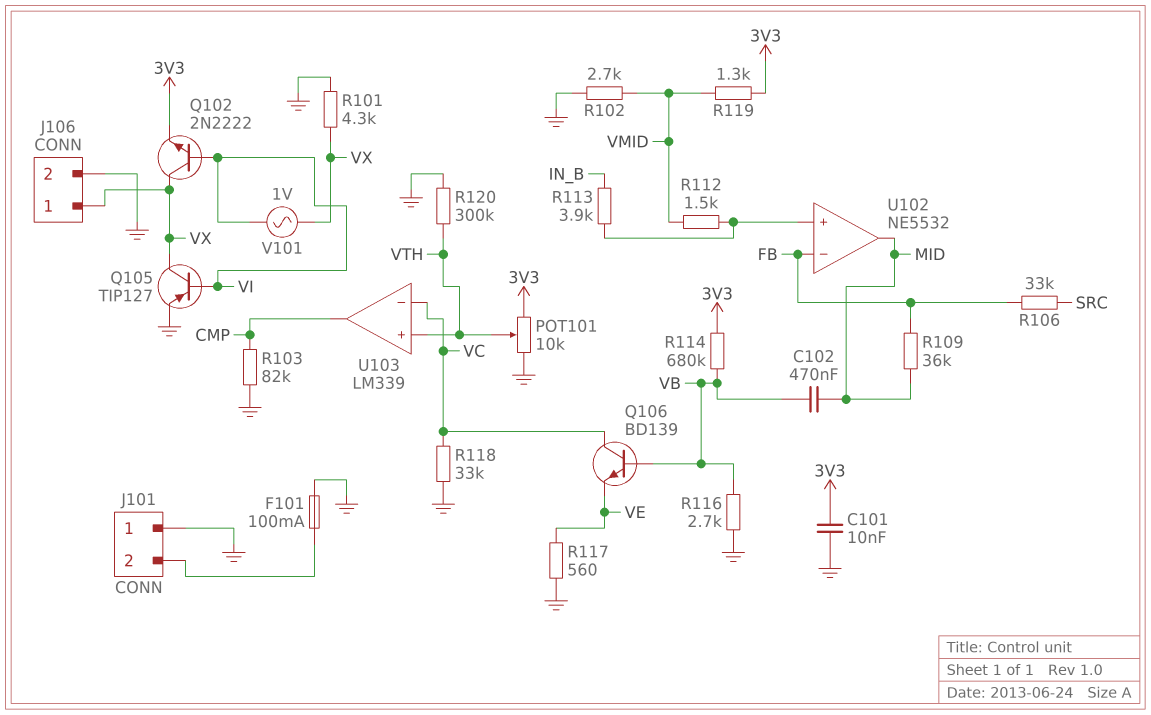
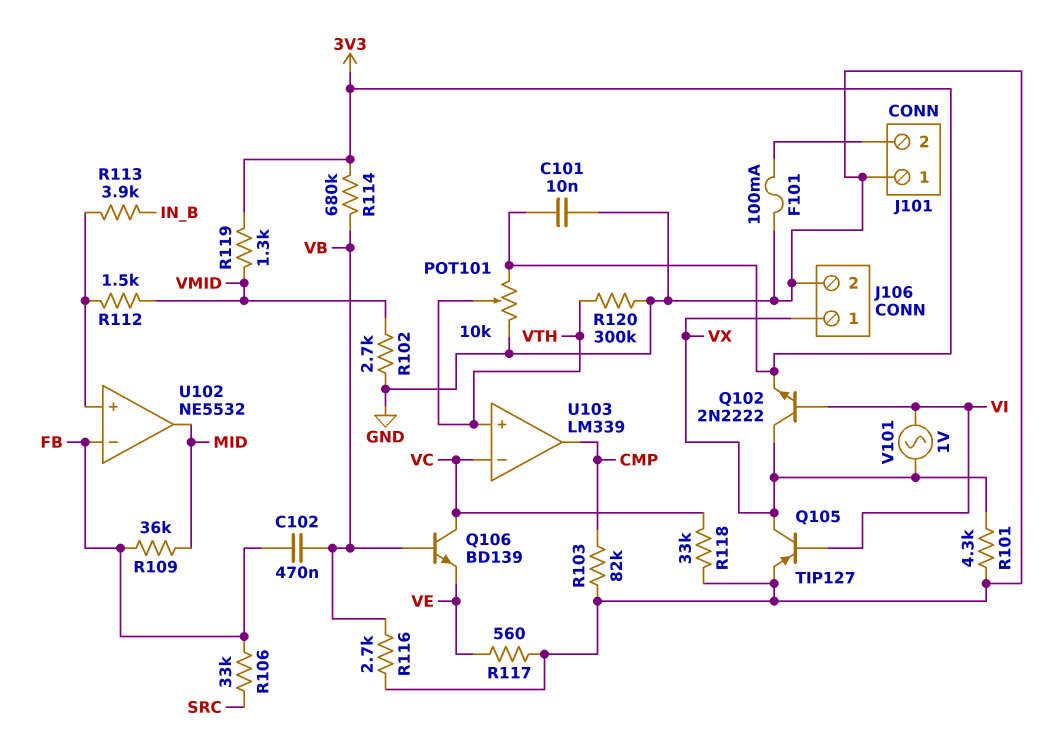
C102: 470nF (MID, VB) -> 470nF (FB, VB)

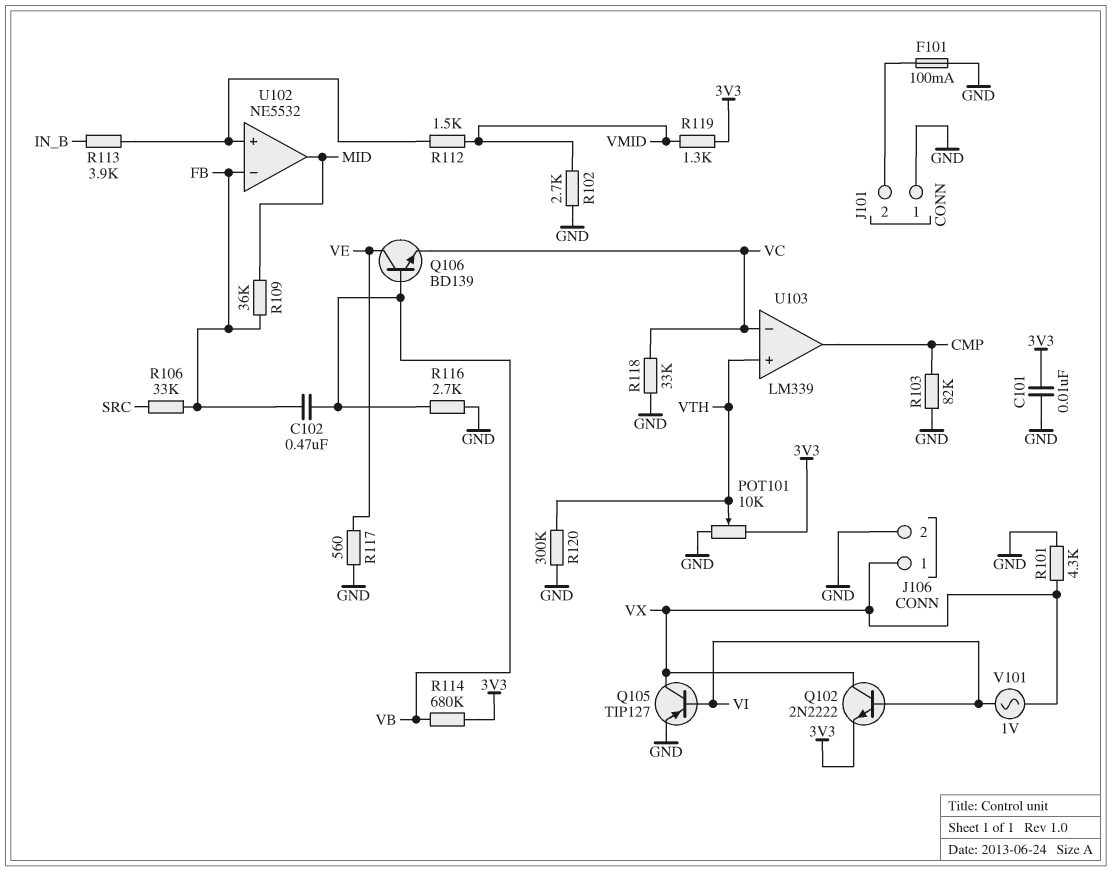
Q106: NPN BD139 (B VB, C VC, E VE) -> NPN BD139 (B VB, C VE, E VC)

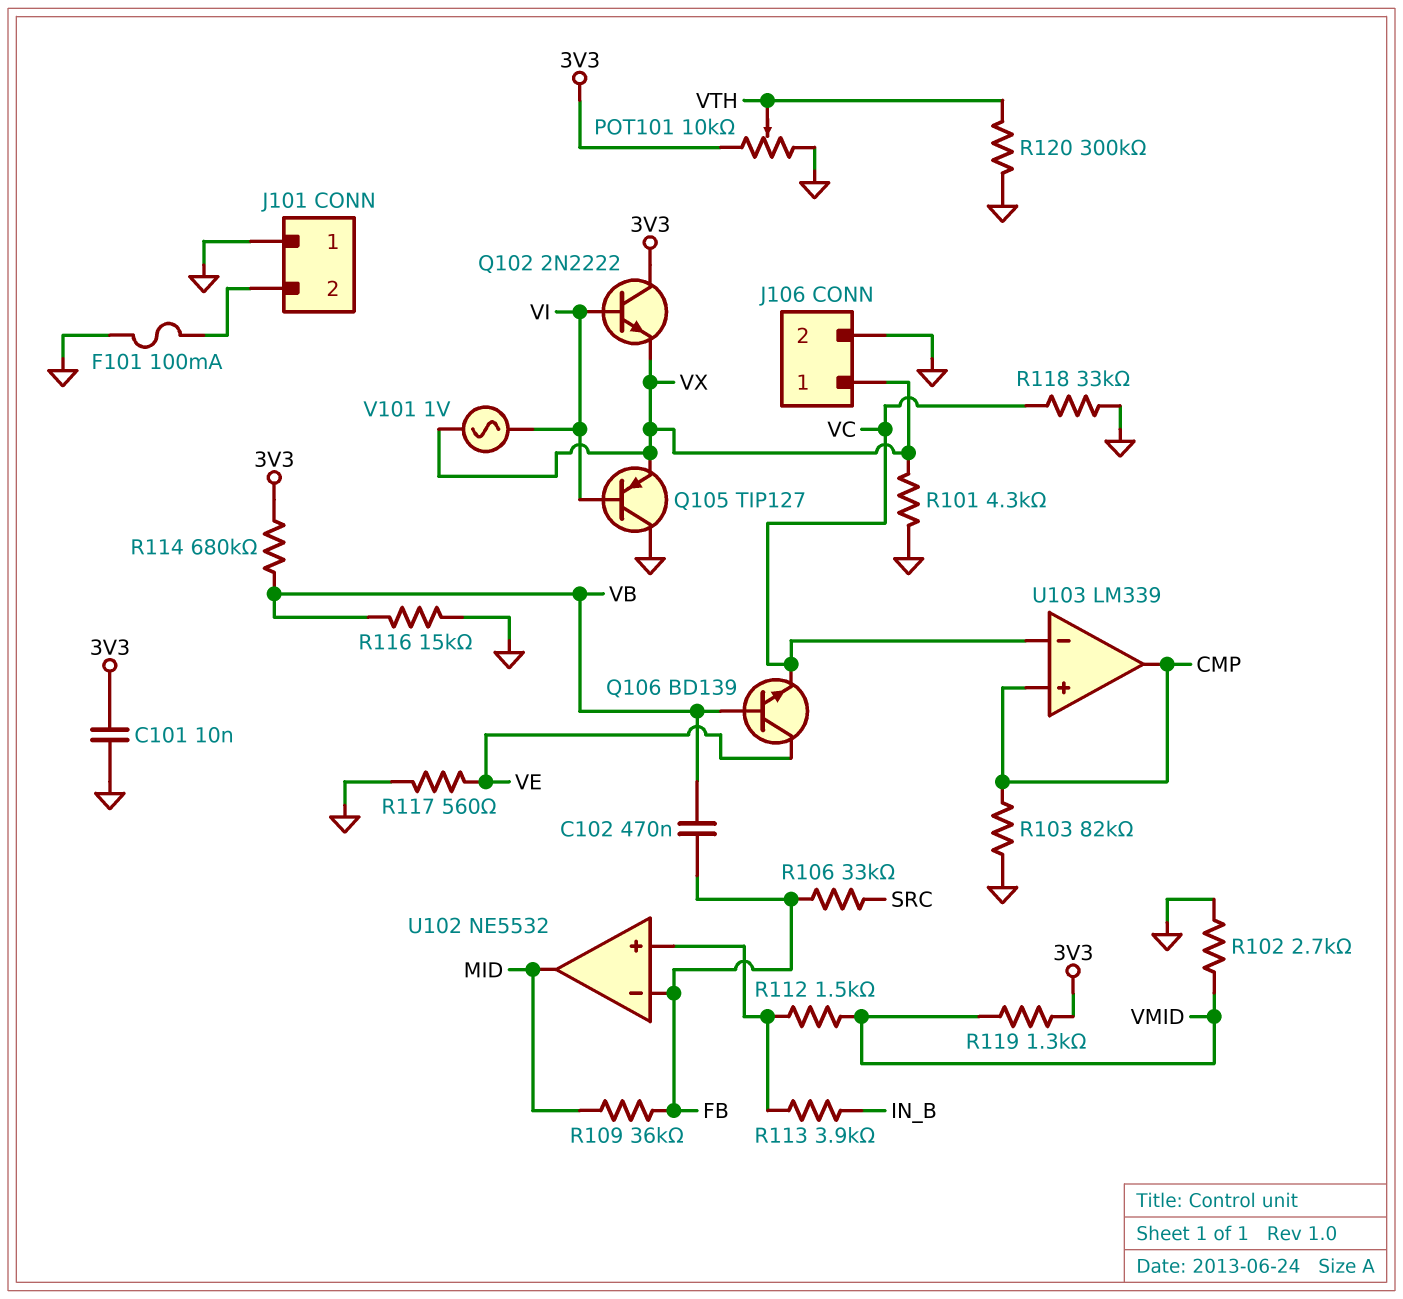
Q102: NPN 2N2222 (B VI, C VX, E 3V3) -> NPN 2N2222 (B VI, C 3V3, E VX)
Q105: PNP TIP127 (B VI, C VX, E GND) -> PNP TIP127 (B VI, C GND, E VX)
R116: 2.7k (GND, VB) -> 15k (GND, VB)
U103 pin in+: VTH -> CMP

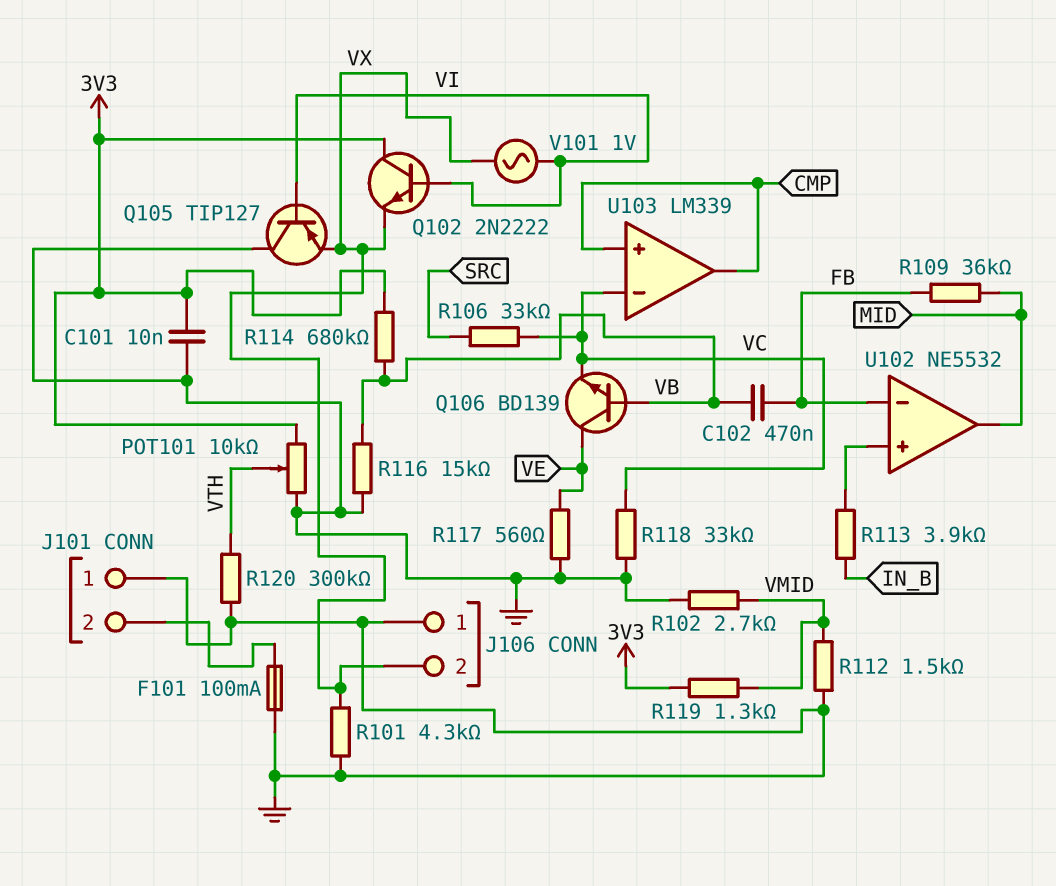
J106 pin 1: VX -> GND
J106 pin 2: GND -> VX
R103: 82k (CMP, GND) -> none
R106: 33k (FB, SRC) -> 33k (SRC, VC)
R112: 1.5k (U102/in+, VMID) -> 1.5k (GND, VMID)

